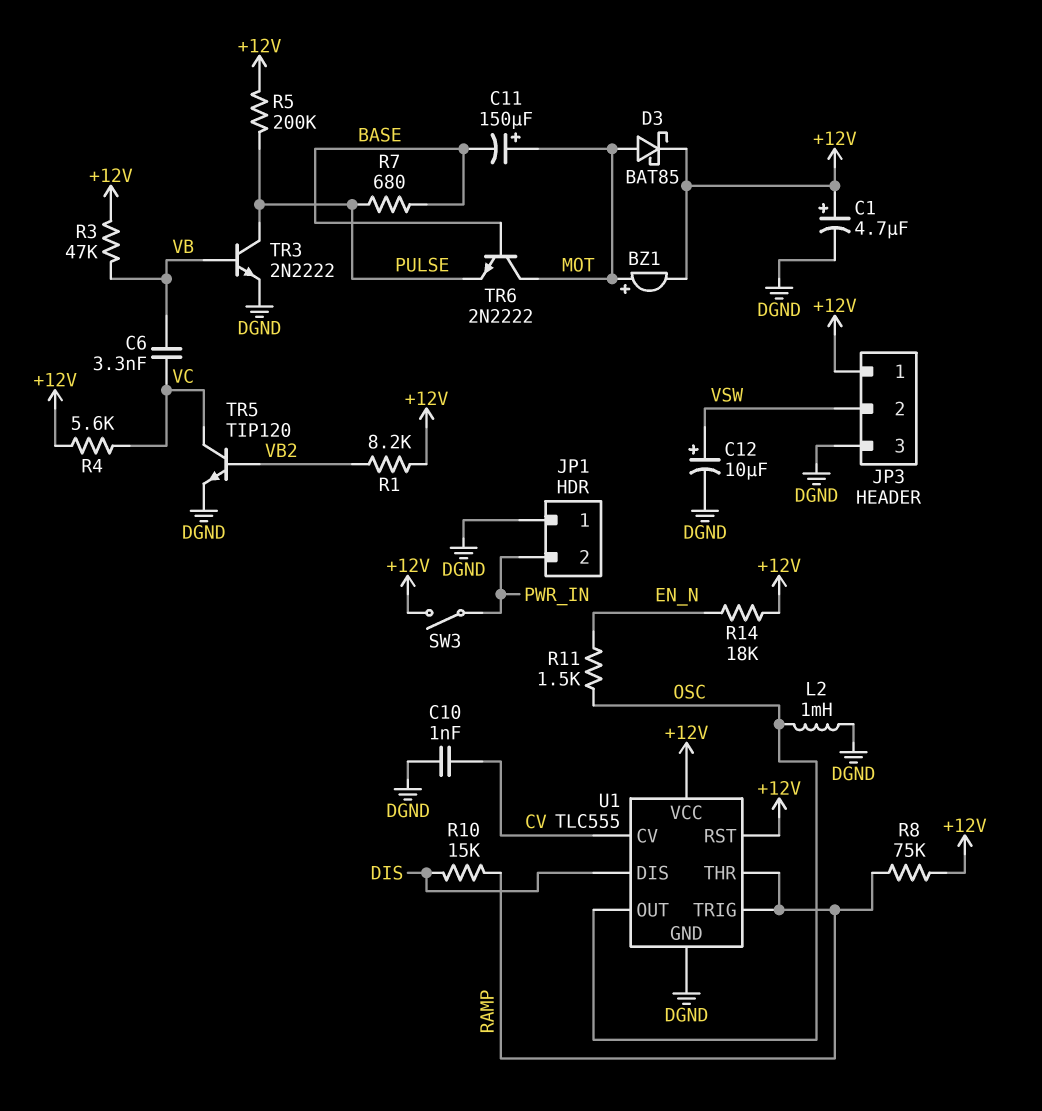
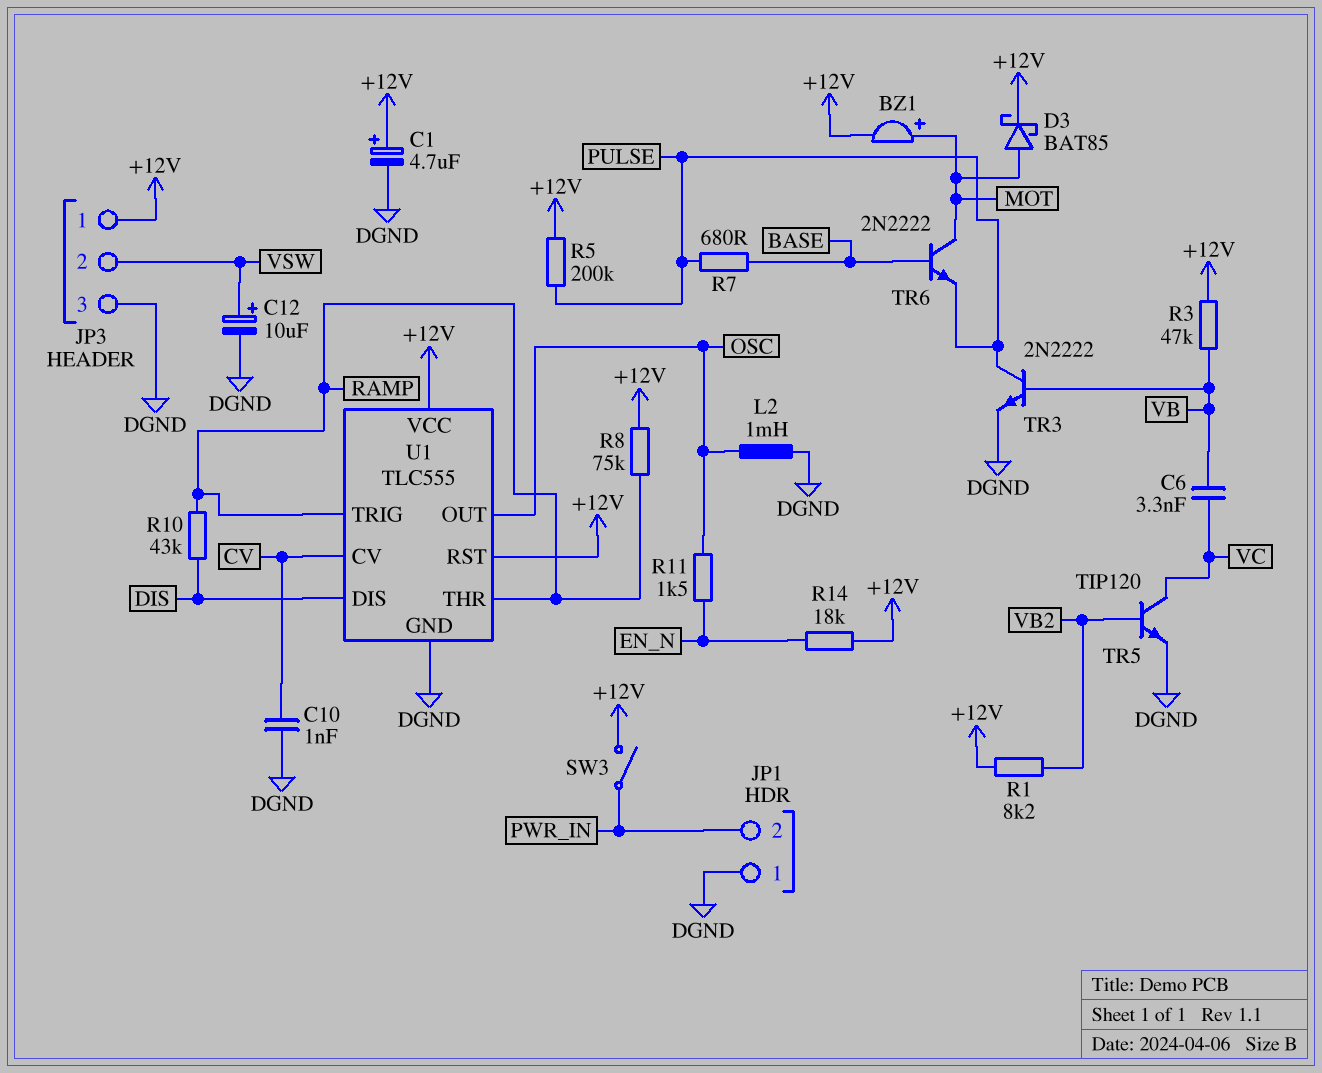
C11: 150uF (plus MOT, minus BASE) -> none
R4: 5.6k (+12V, VC) -> none
R10: 15k (DIS, RAMP) -> 43k (DIS, RAMP)

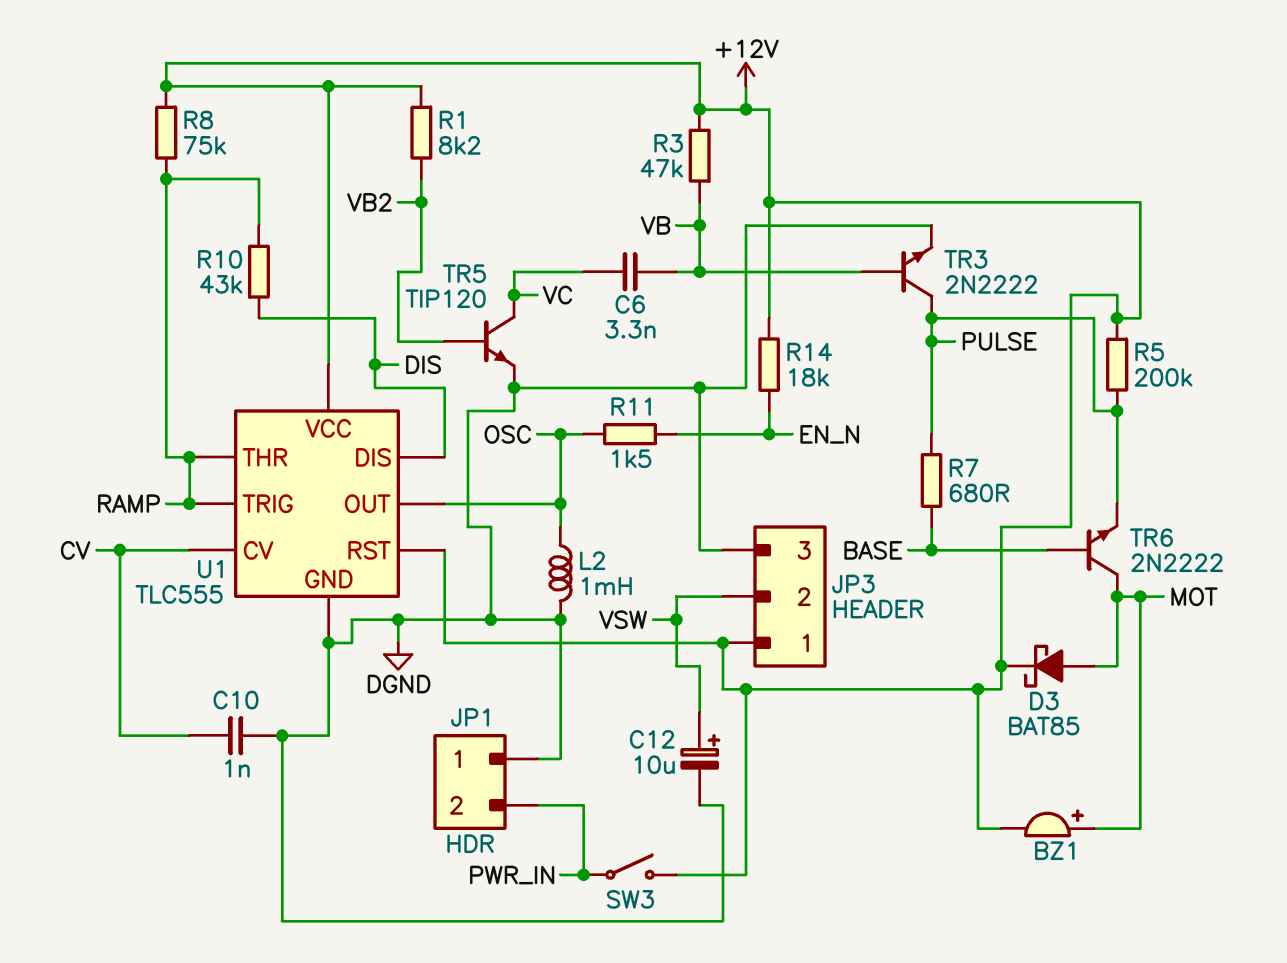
C1: 4.7uF (plus +12V, minus DGND) -> none

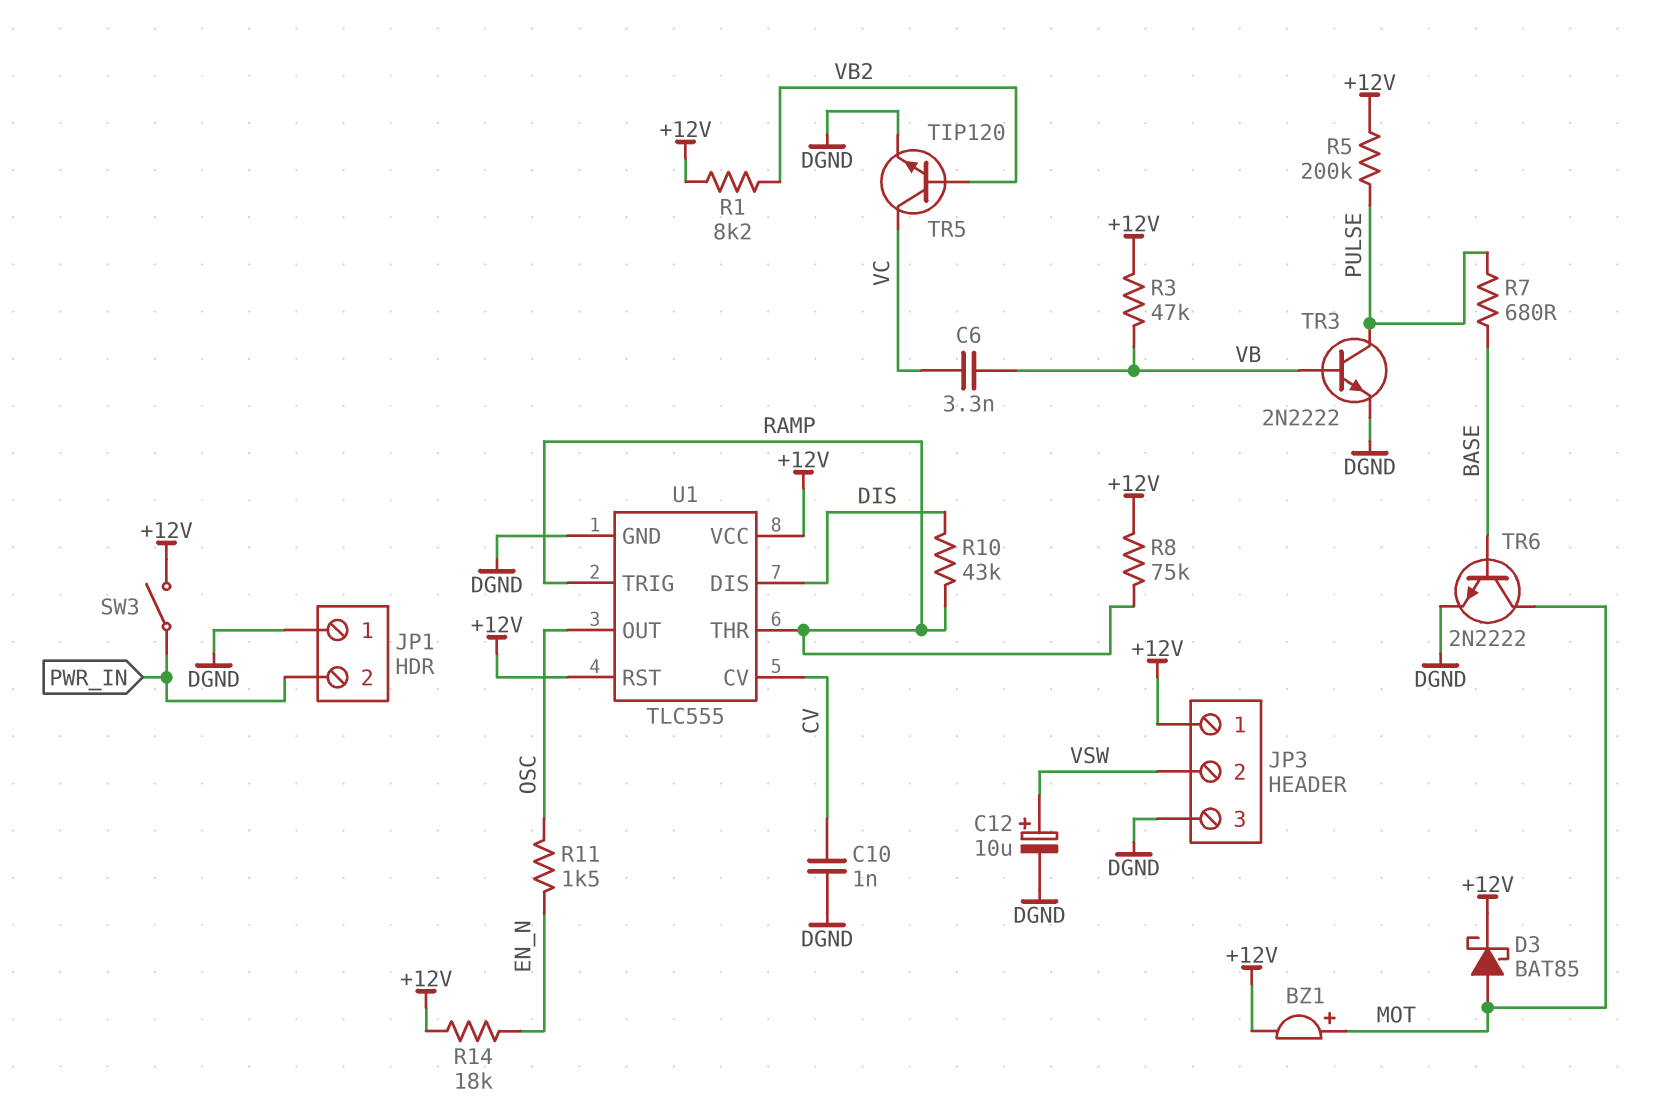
L2: 1mH (DGND, OSC) -> none
TR6: NPN 2N2222 (B BASE, C MOT, E PULSE) -> NPN 2N2222 (B BASE, C MOT, E DGND)

